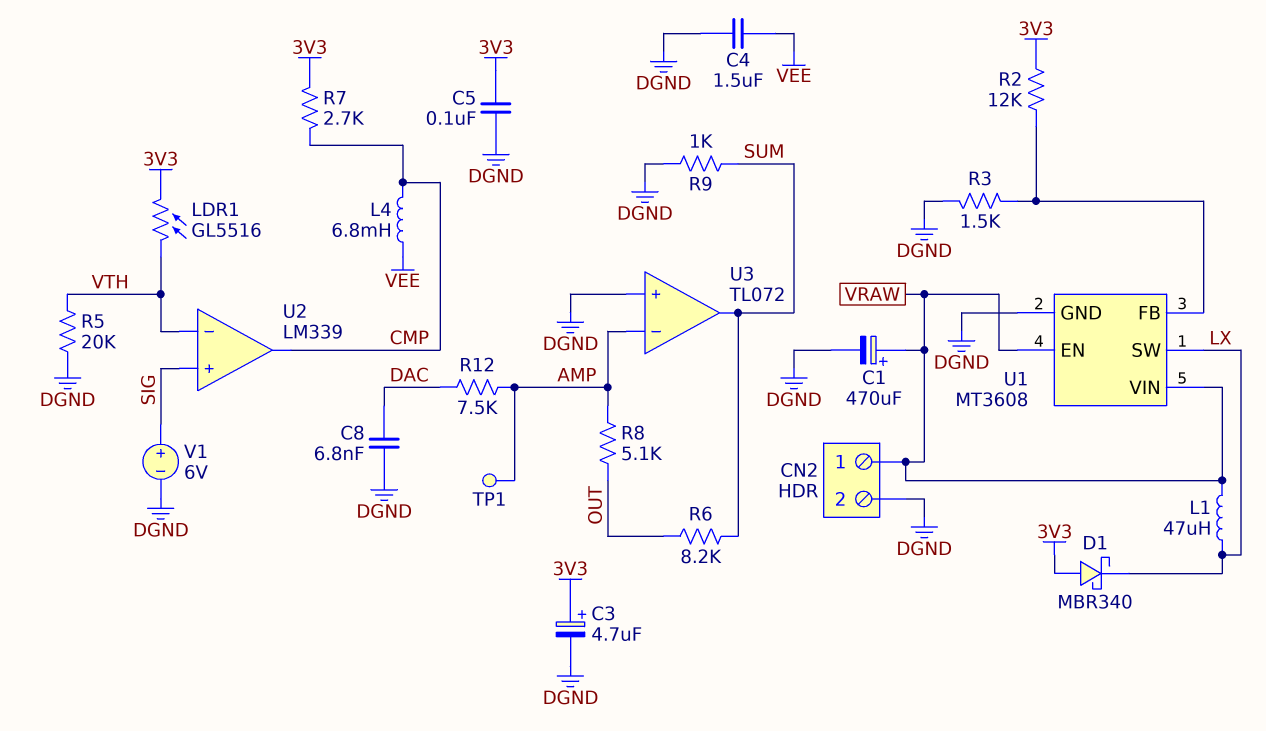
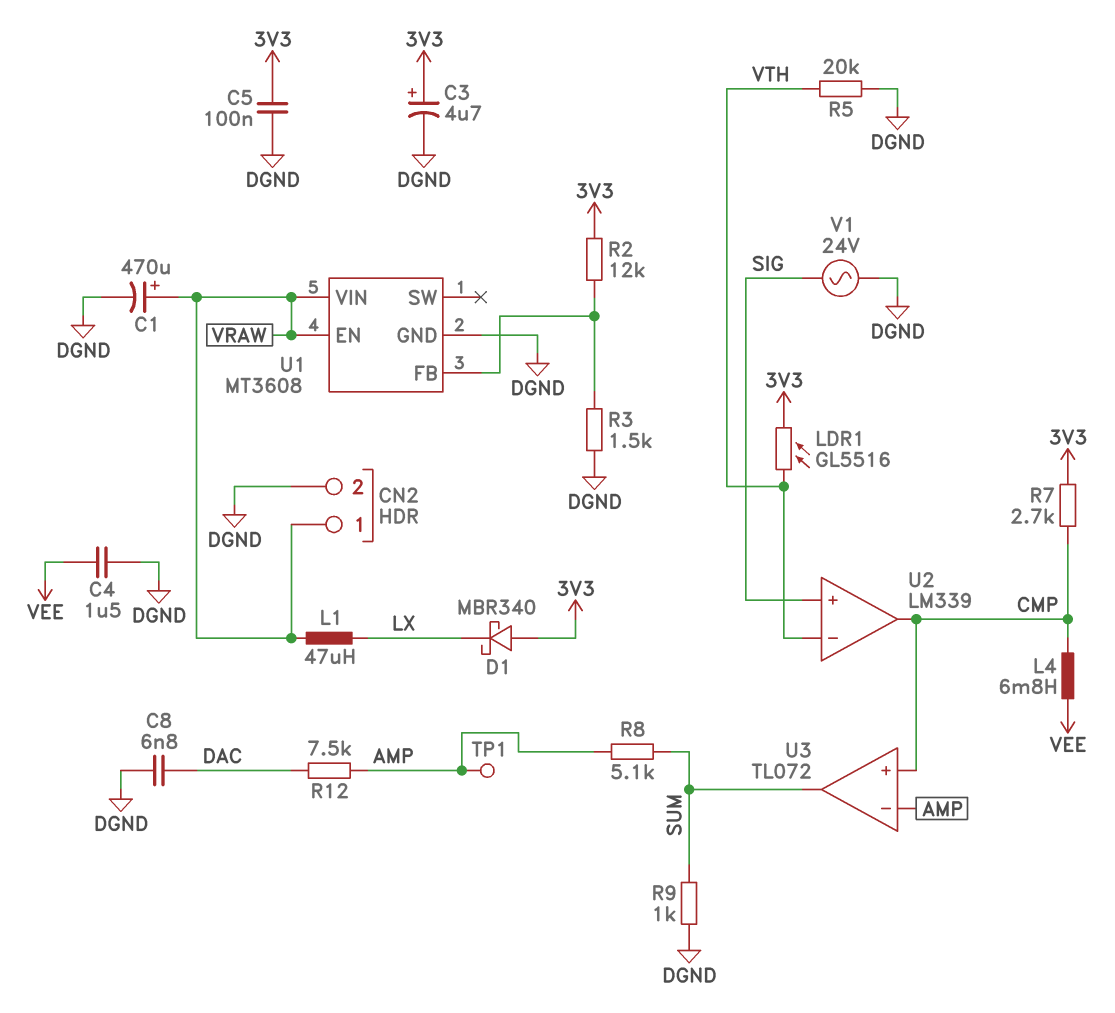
R6: 8.2k (OUT, SUM) -> none
R8: 5.1k (AMP, OUT) -> 5.1k (AMP, SUM)
U1 pin SW: LX -> none
U3 pin in+: DGND -> CMP
V1: 6V (plus SIG, minus DGND) -> AC 24V (DGND, SIG)

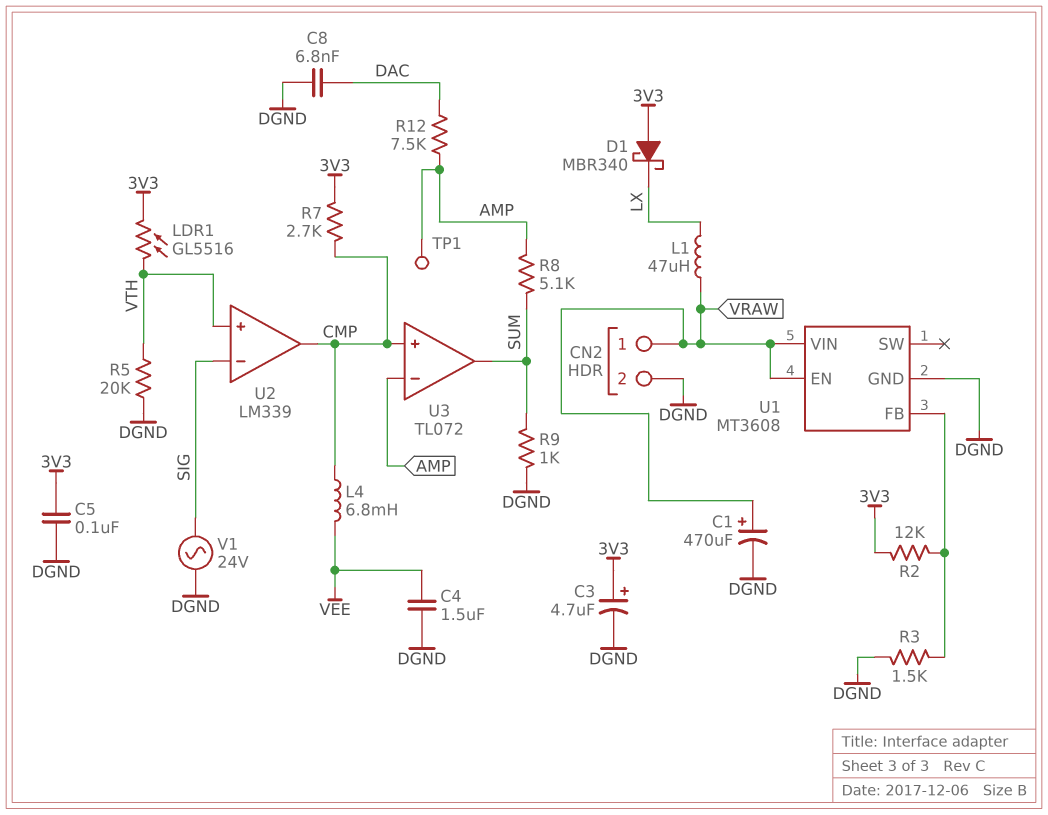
U2 pin in+: SIG -> VTH
U2 pin in-: VTH -> SIG

